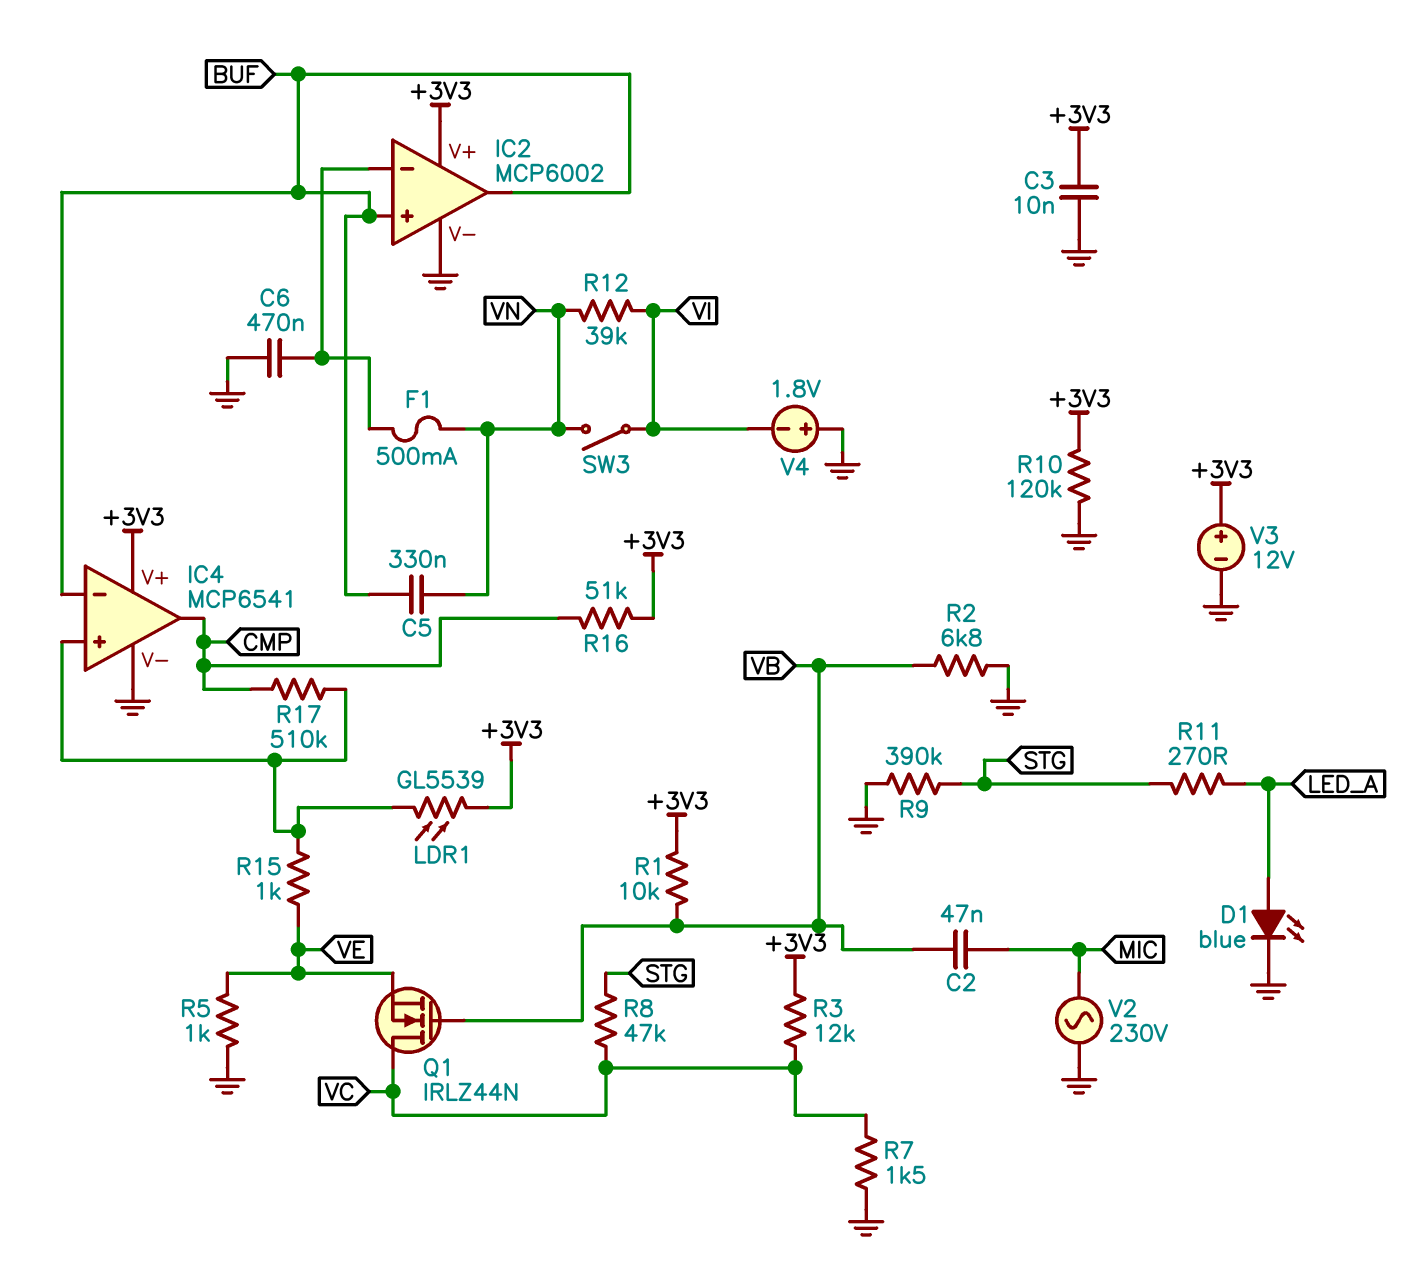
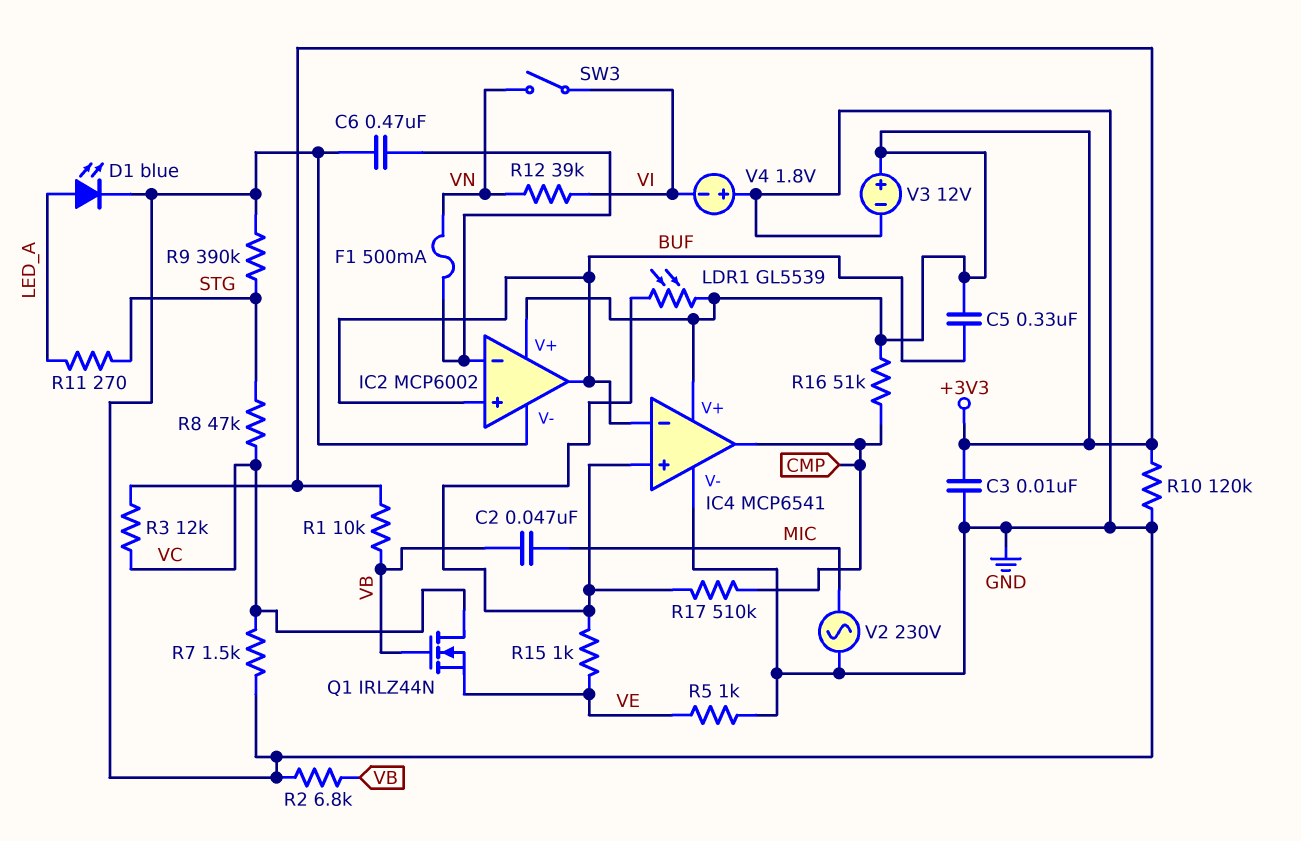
C5: 330nF (BUF, VN) -> 330nF (+3V3, BUF)

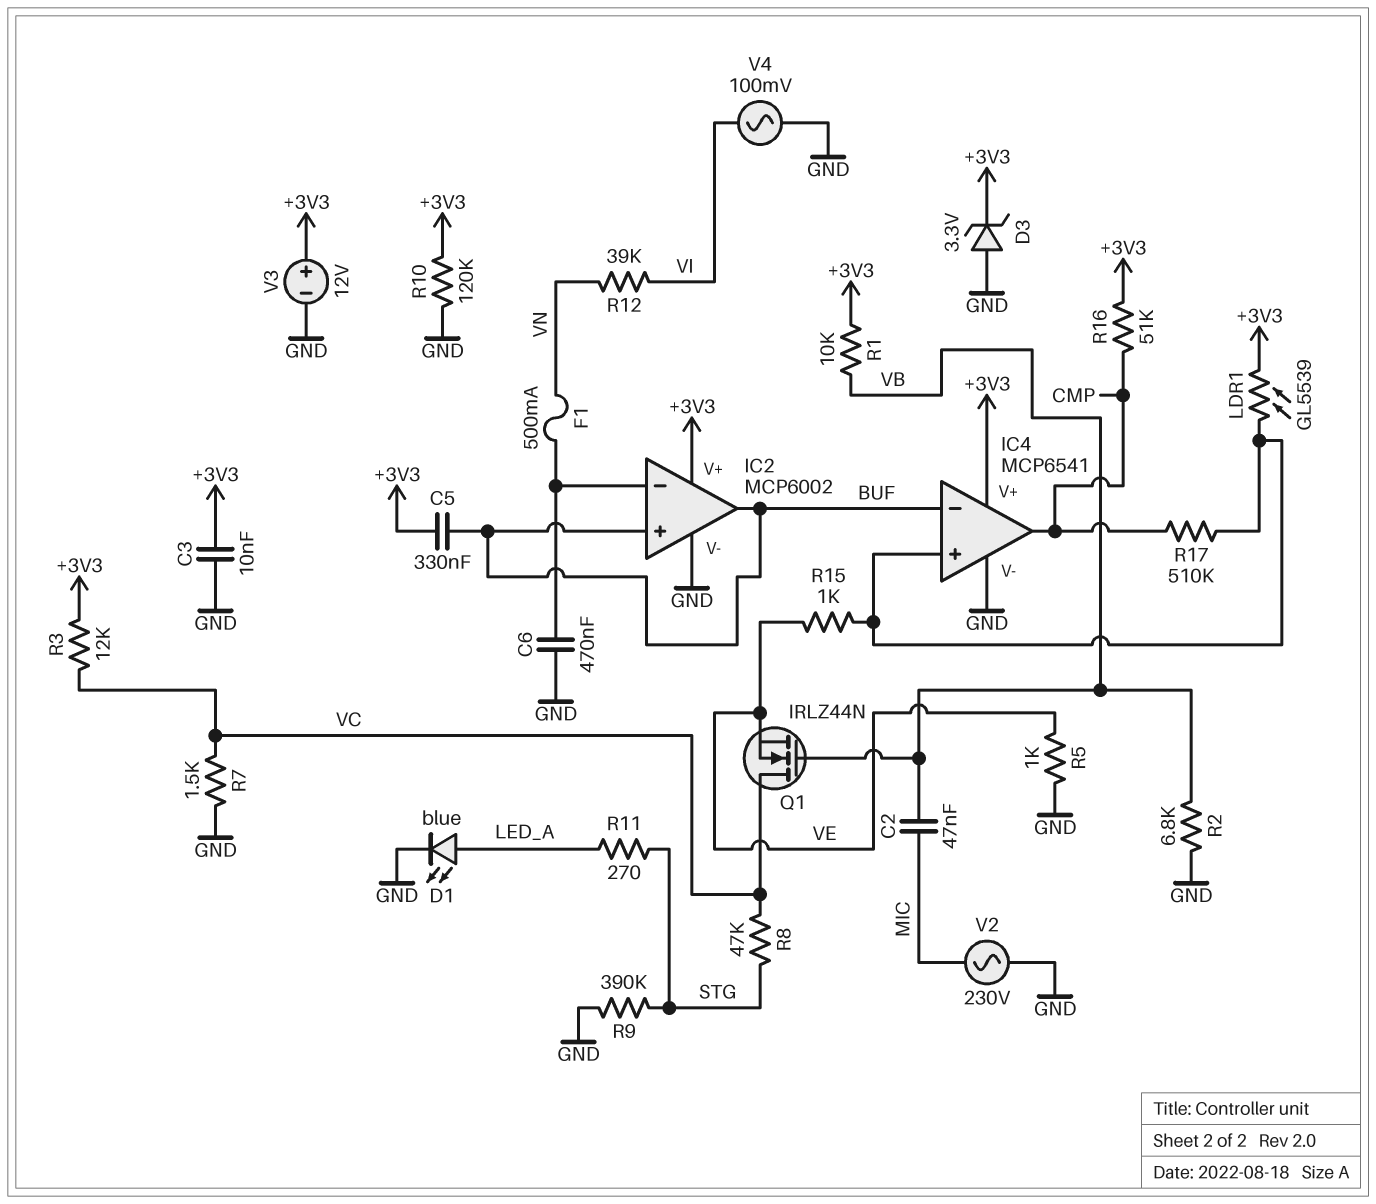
D3: none -> zener 3.3V (A GND, K +3V3)
SW3: switch (VI, VN) -> none
V4: 1.8V (plus GND, minus VI) -> AC 100mV (GND, VI)

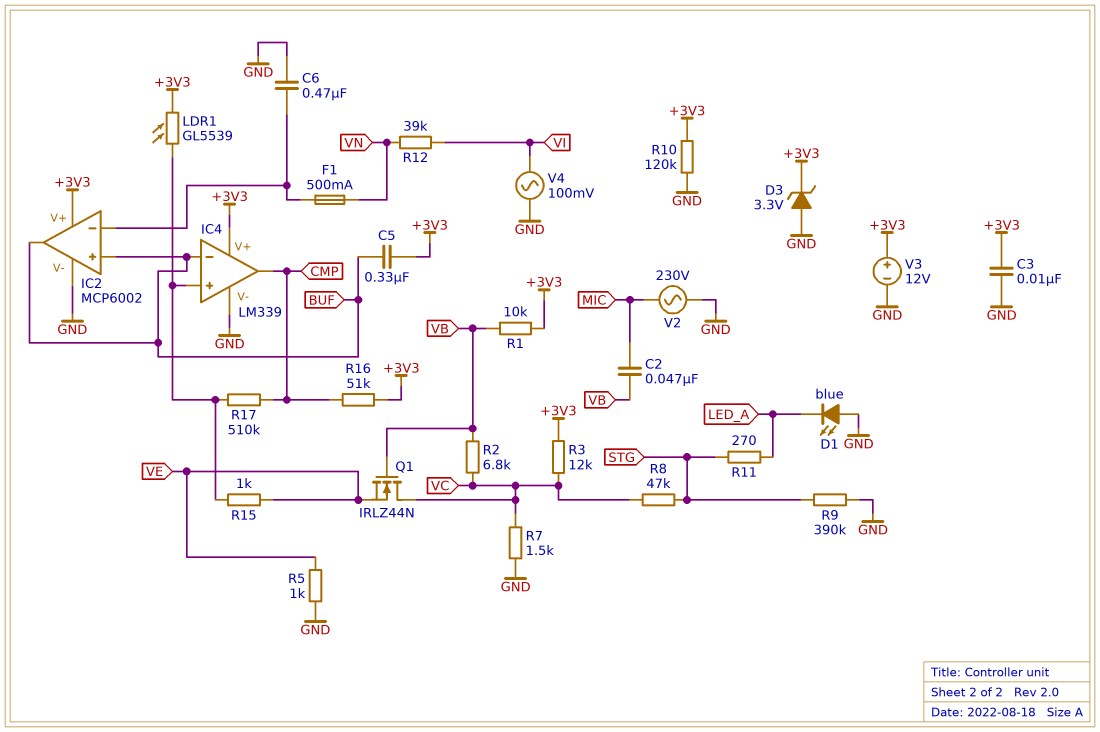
D1: LED blue (A LED_A, K GND) -> LED blue (A GND, K LED_A)
IC4: MCP6541 -> LM339
R2: 6.8k (GND, VB) -> 6.8k (VB, VC)

